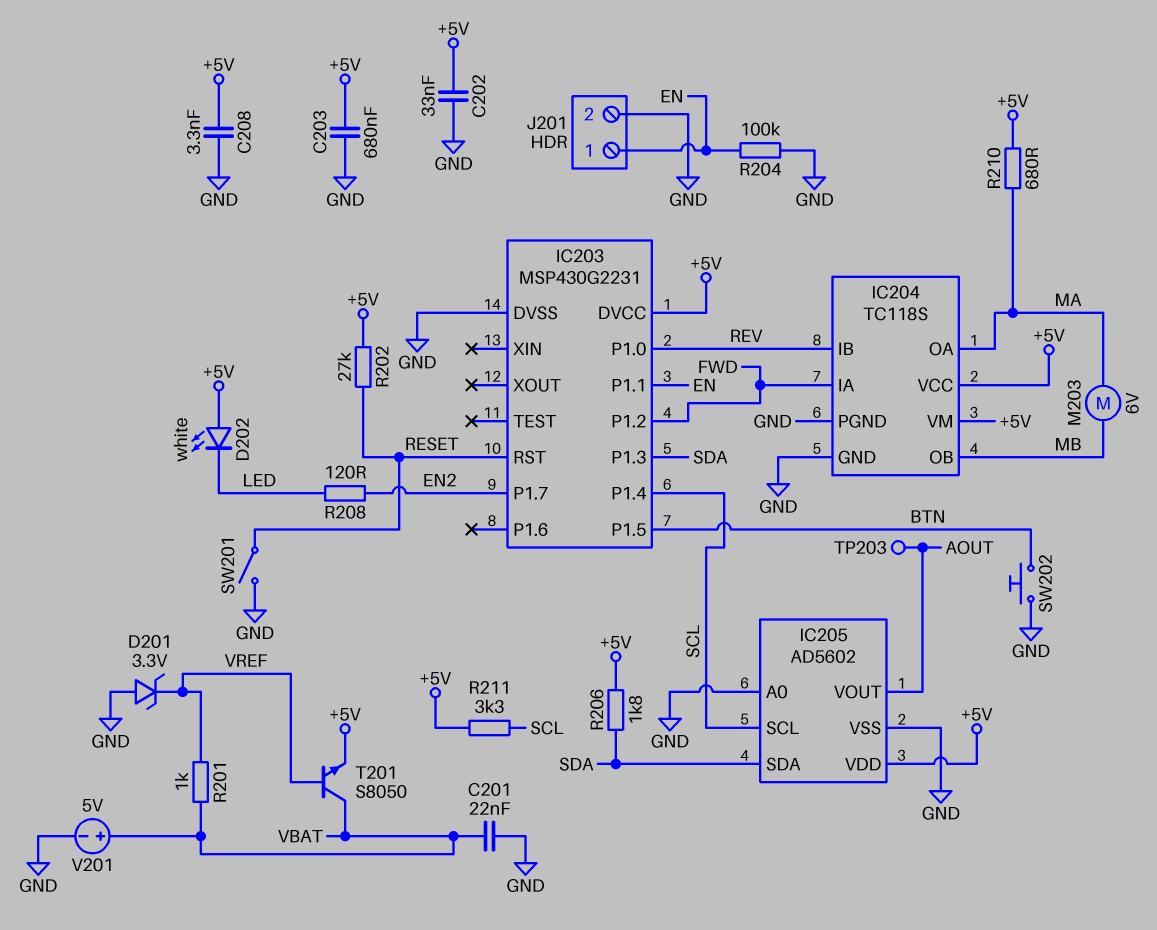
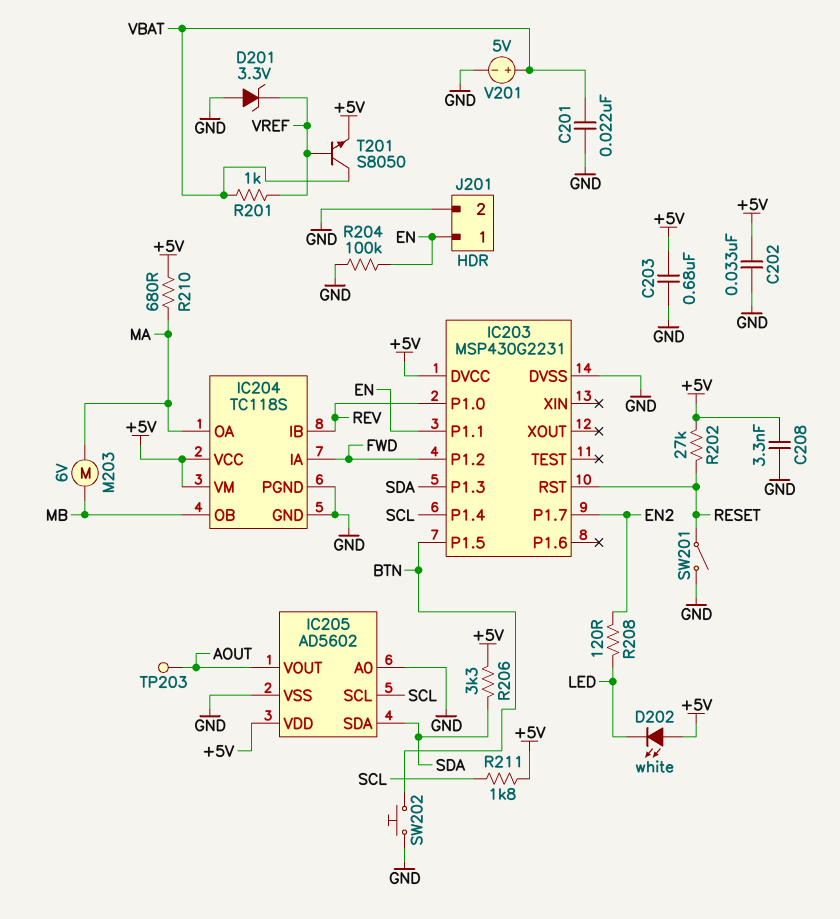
R206: 1.8k (+5V, SDA) -> 3.3k (+5V, SDA)
R211: 3.3k (+5V, SCL) -> 1.8k (+5V, SCL)

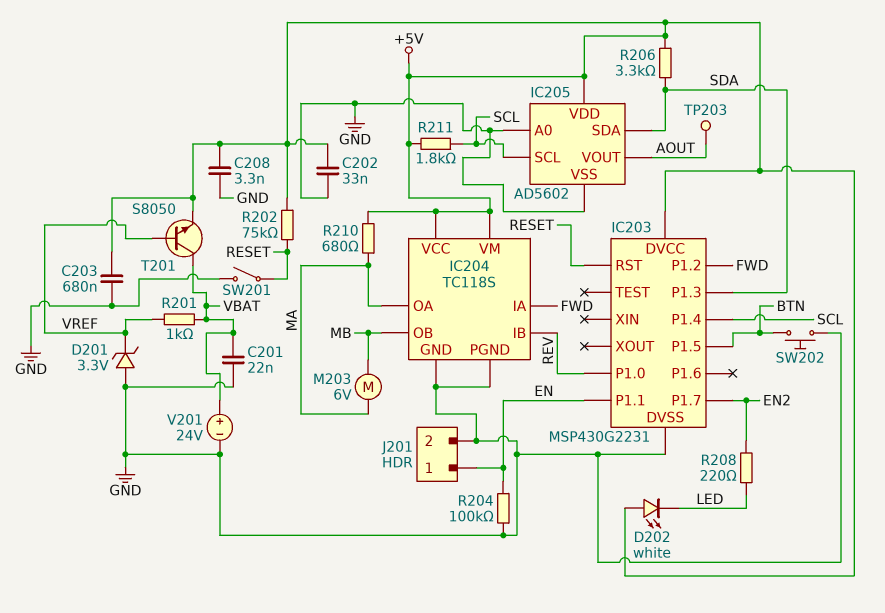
R202: 27k (+5V, RESET) -> 75k (+5V, RESET)
R208: 120 (EN2, LED) -> 220 (EN2, LED)
V201: 5V (plus VBAT, minus GND) -> 24V (plus VBAT, minus GND)

